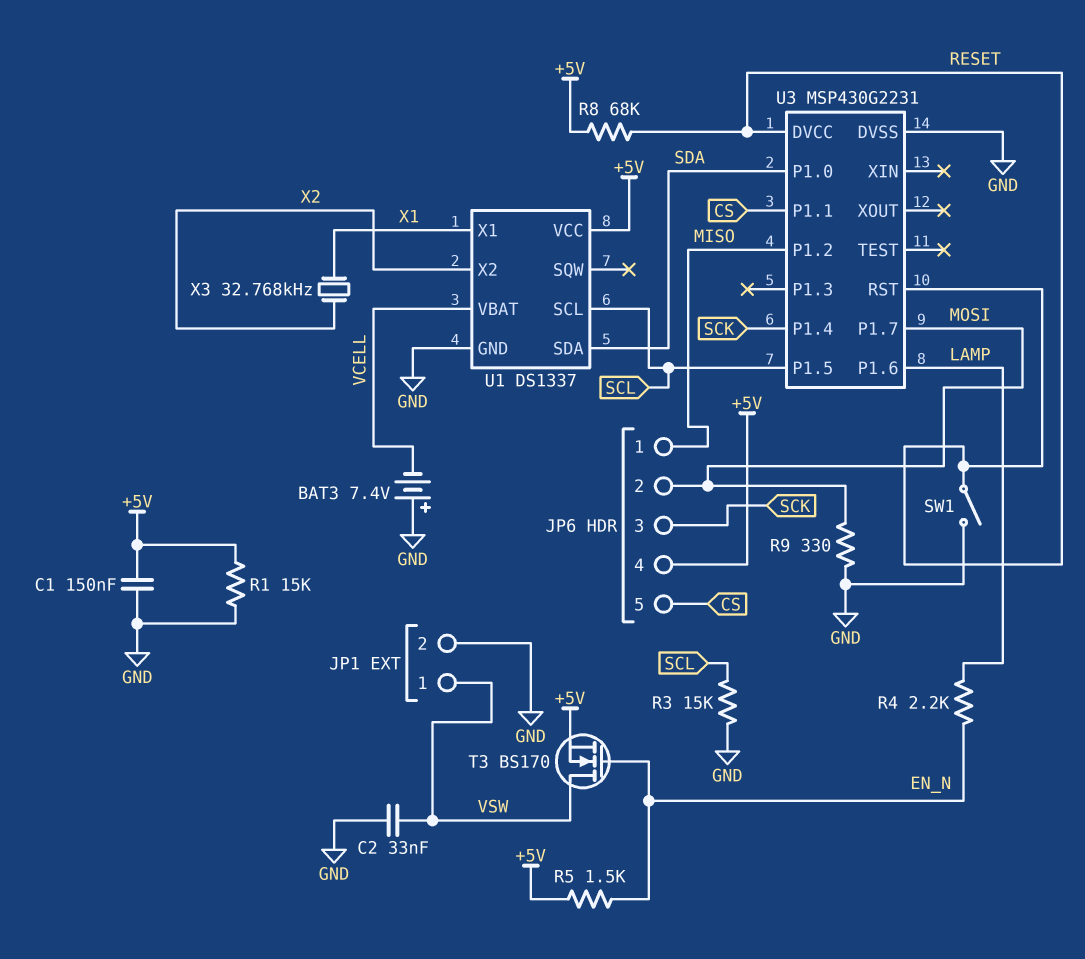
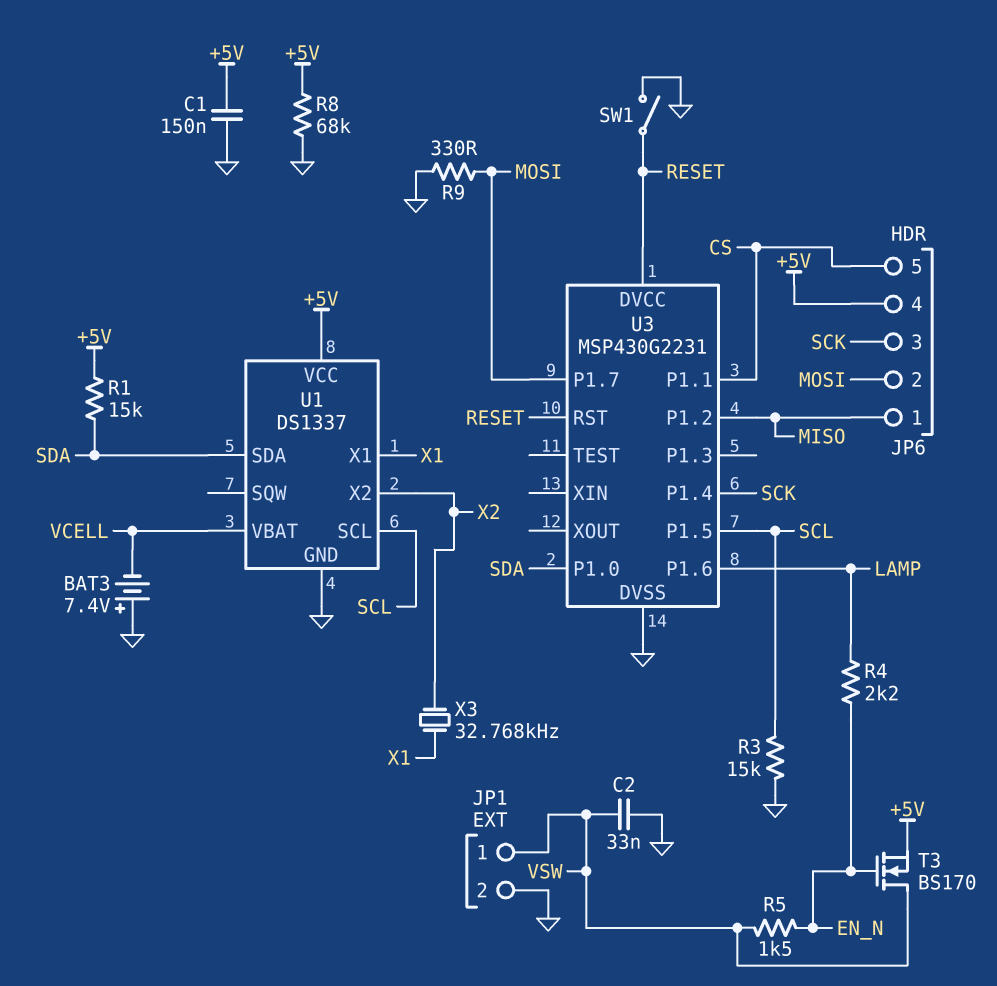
R1: 15k (+5V, GND) -> 15k (+5V, SDA)
R5: 1.5k (+5V, EN_N) -> 1.5k (EN_N, VSW)
R8: 68k (+5V, RESET) -> 68k (+5V, GND)

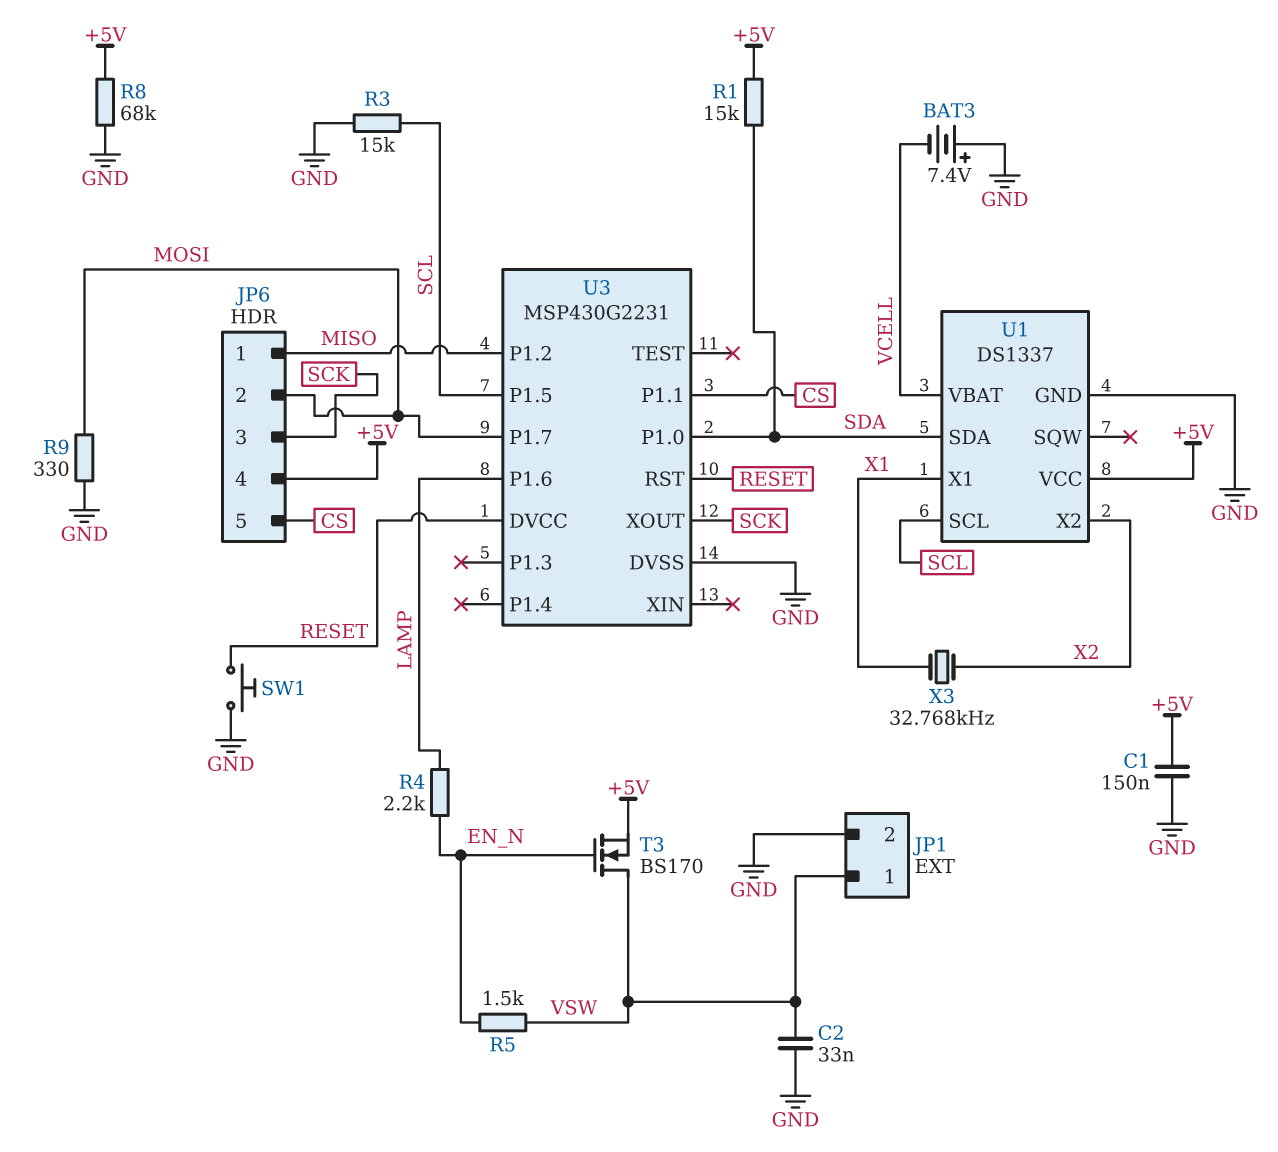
SW1: switch (GND, RESET) -> button (GND, RESET)
U3 pin P1.4: SCK -> none
U3 pin XOUT: none -> SCK

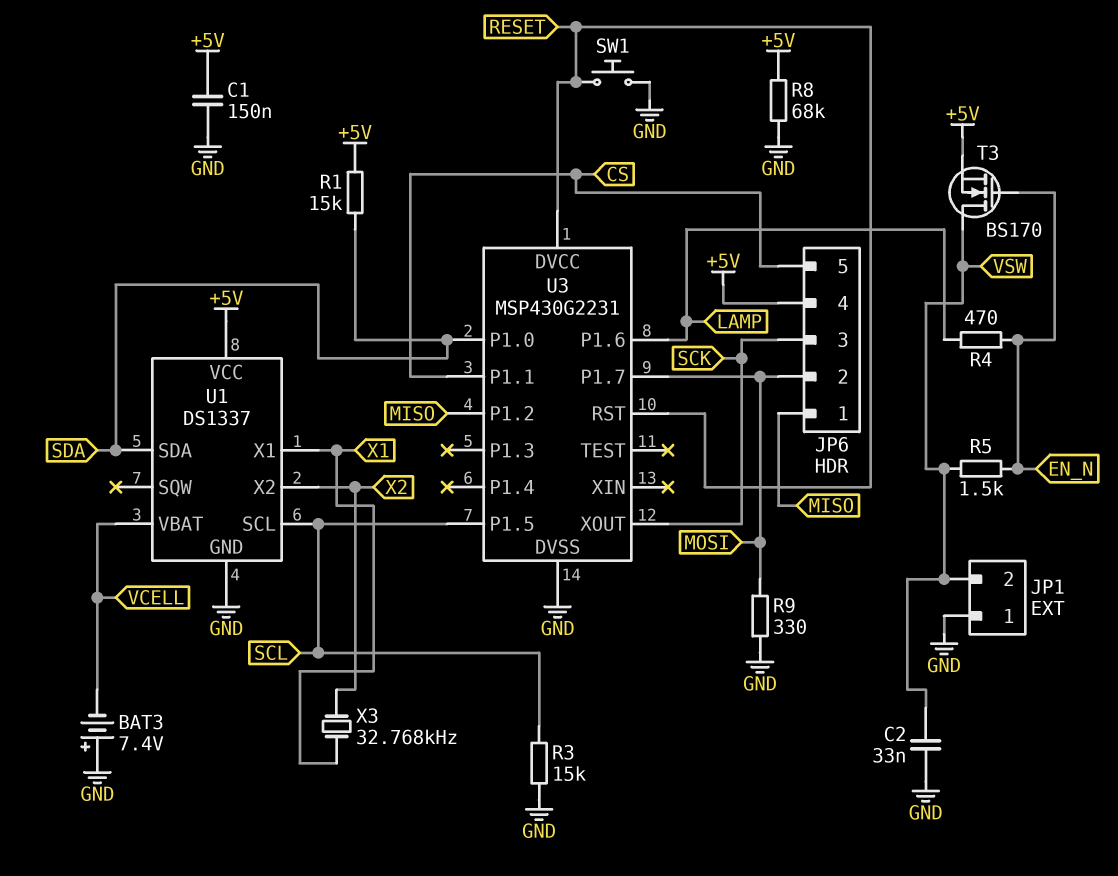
JP1 pin 1: VSW -> GND
JP1 pin 2: GND -> VSW
R4: 2.2k (EN_N, LAMP) -> 470 (EN_N, LAMP)

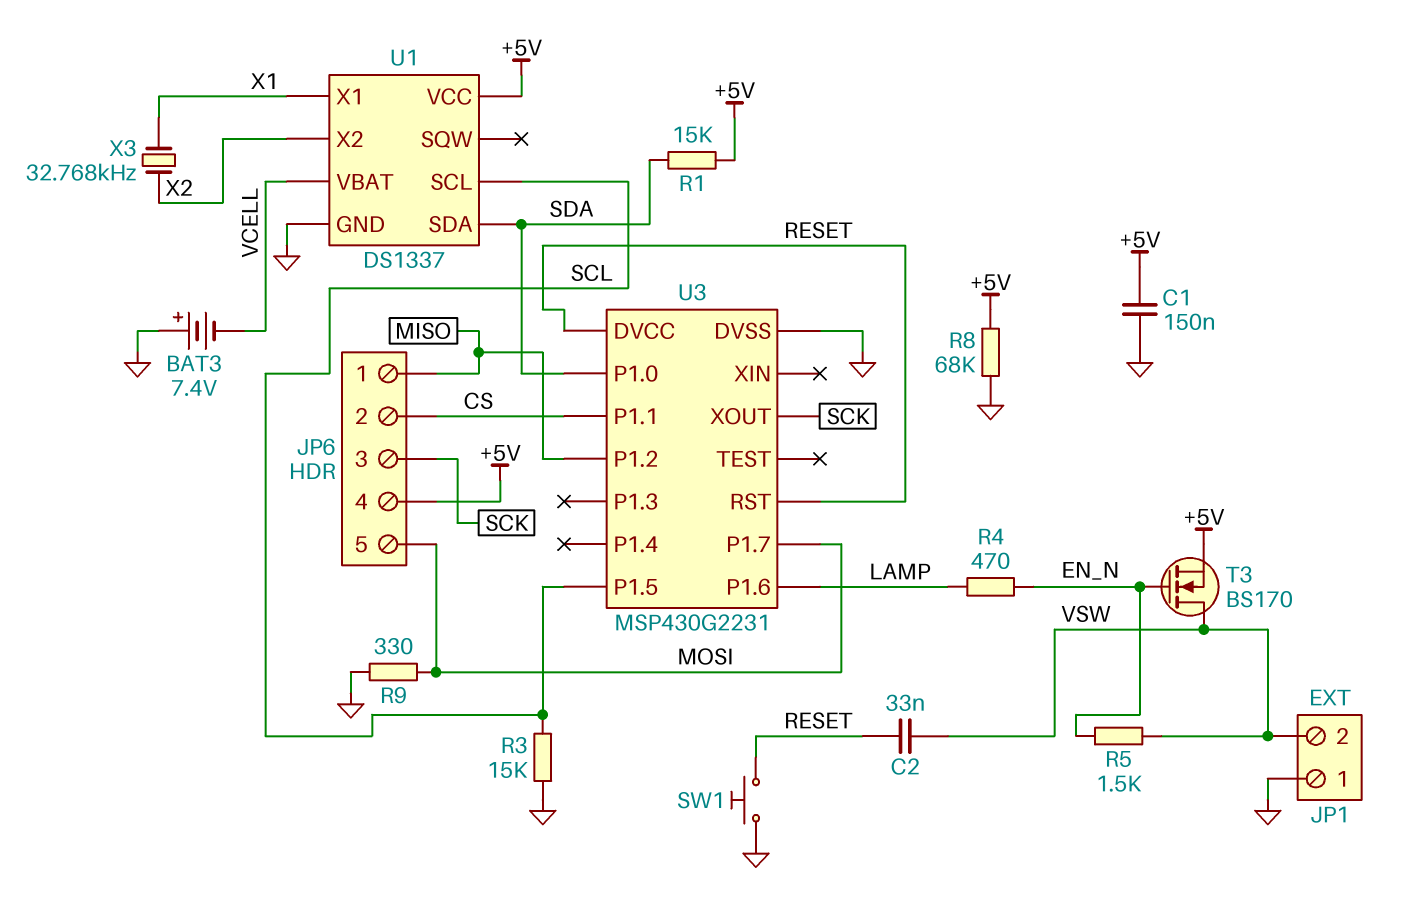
C2: 33nF (GND, VSW) -> 33nF (RESET, VSW)
JP6 pin 2: MOSI -> CS
JP6 pin 5: CS -> MOSI

